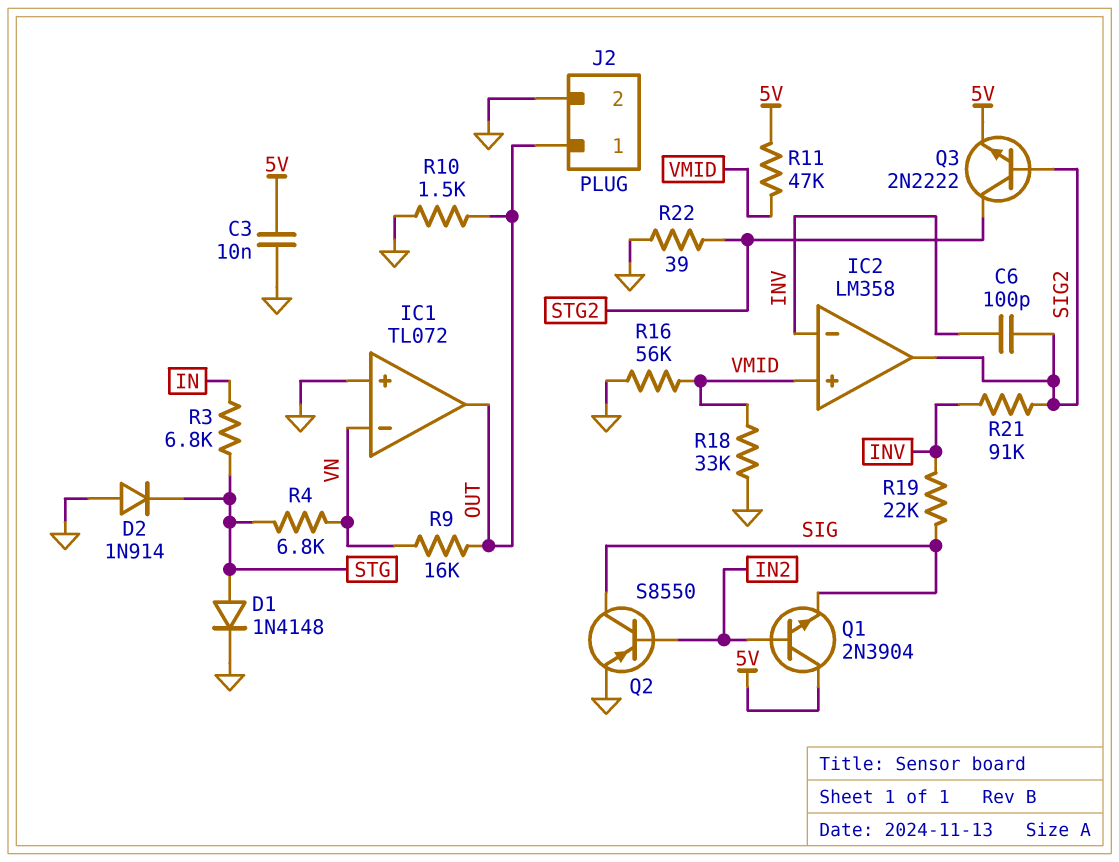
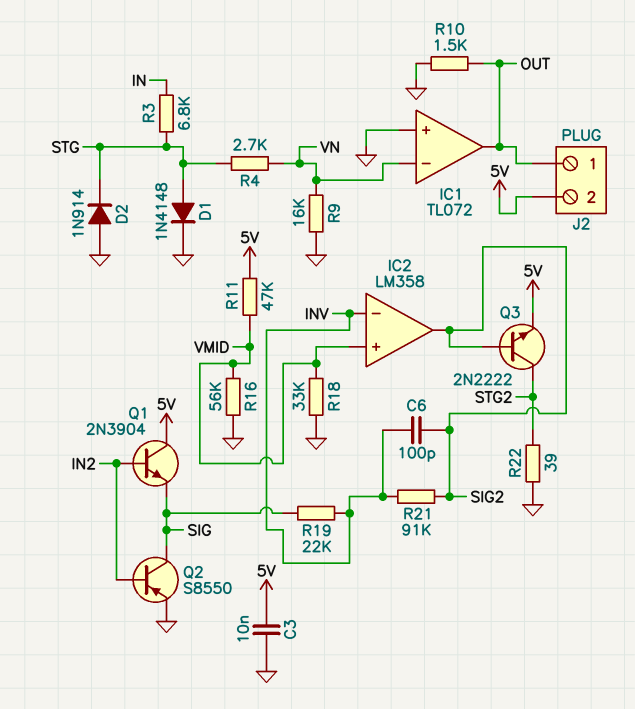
J2 pin 2: GND -> 5V
R4: 6.8k (STG, VN) -> 2.7k (STG, VN)
R9: 16k (OUT, VN) -> 16k (GND, VN)

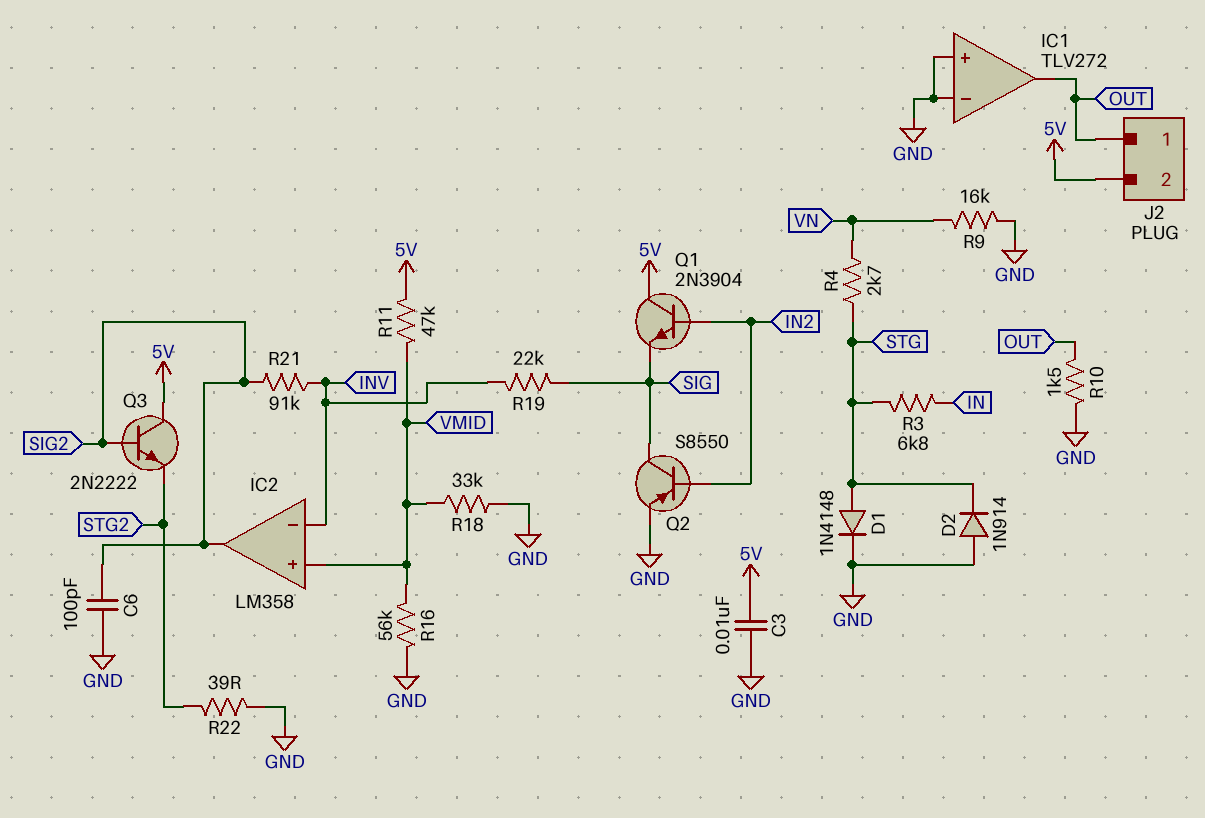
C6: 100pF (INV, SIG2) -> 100pF (GND, SIG2)
IC1: TL072 -> TLV272
IC1 pin in-: VN -> GND
Q3: NPN 2N2222 (B SIG2, C STG2, E 5V) -> NPN 2N2222 (B SIG2, C 5V, E STG2)

